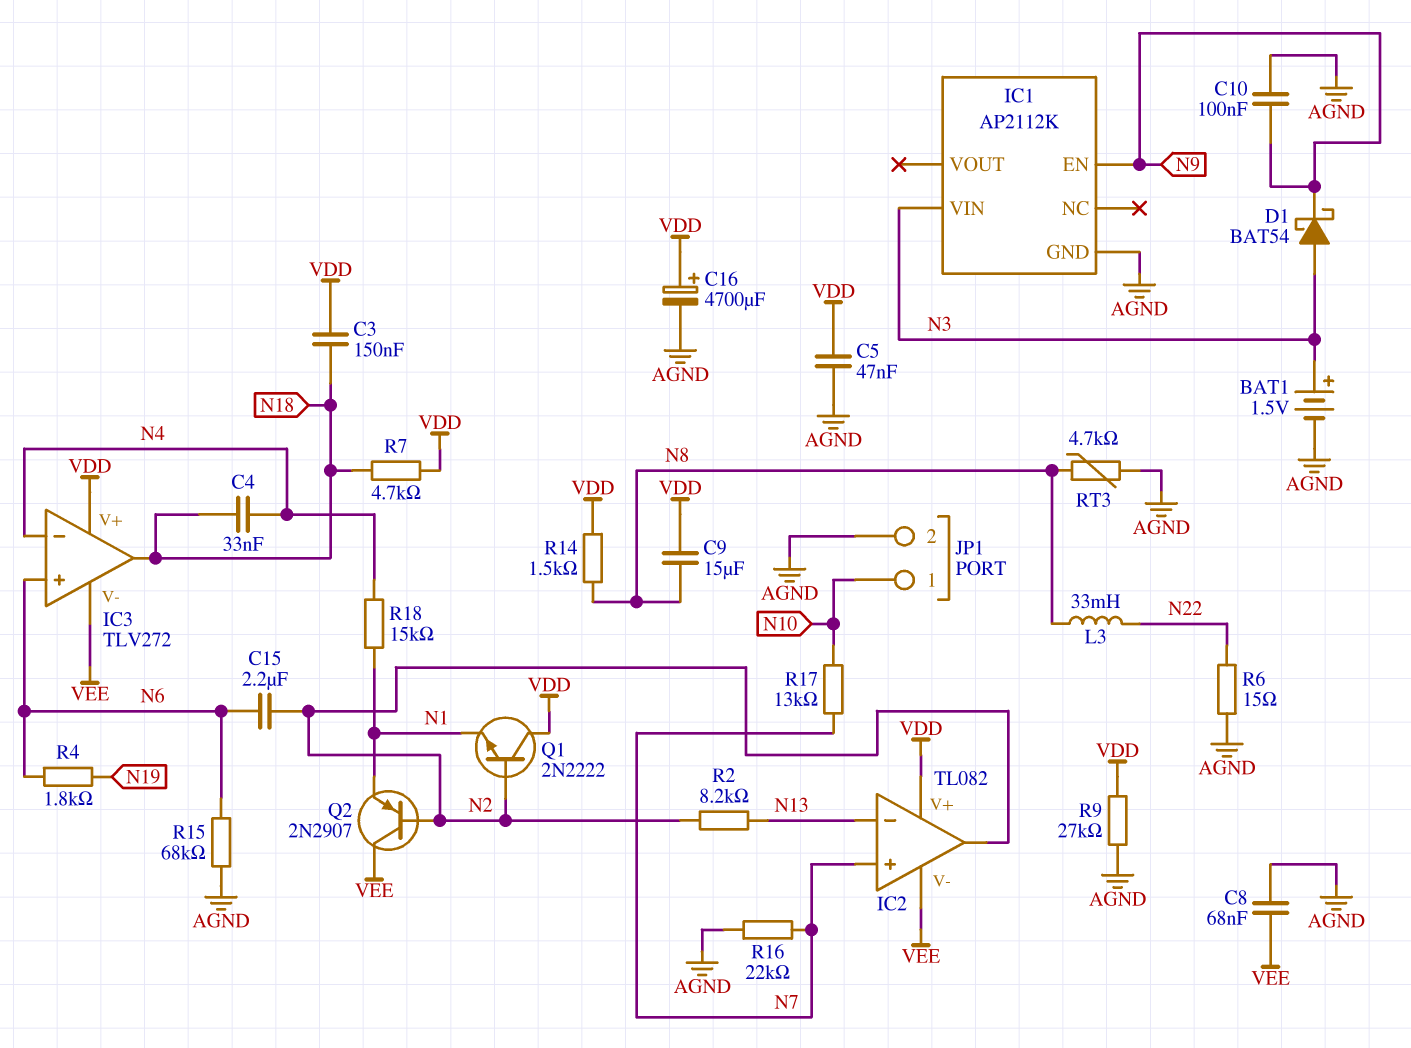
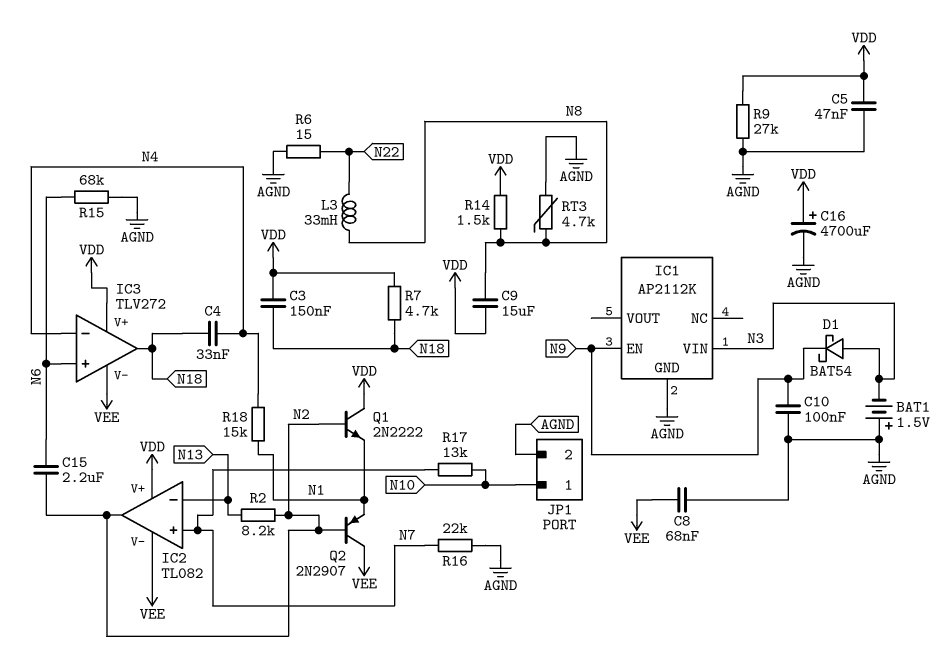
BAT1: 1.5V (plus N3, minus AGND) -> 1.5V (plus AGND, minus N3)
R4: 1.8k (N6, N19) -> none

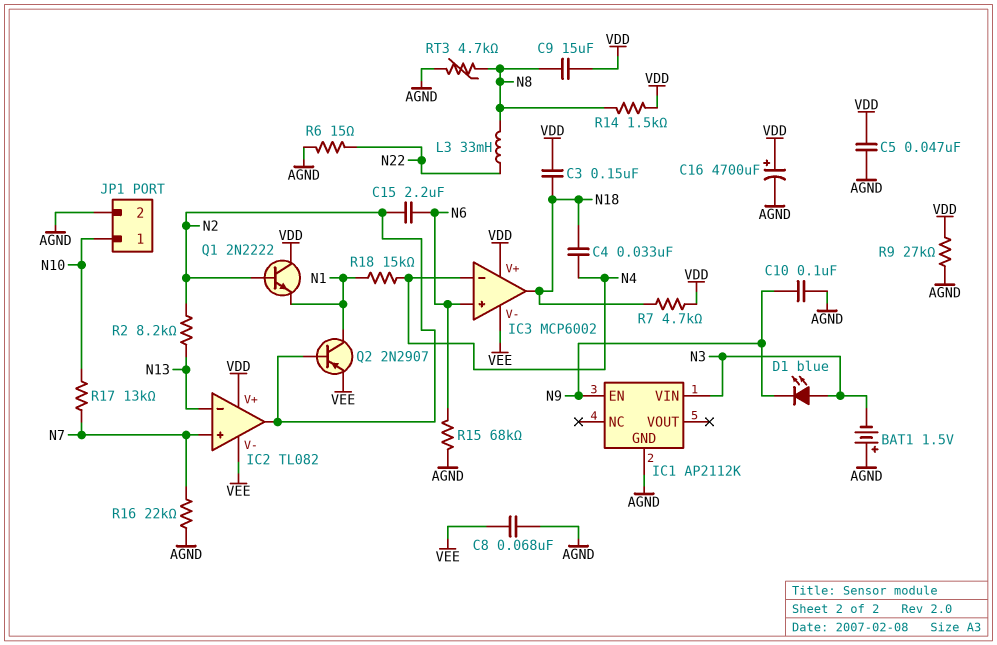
D1: schottky BAT54 (A N3, K N9) -> LED blue (A N3, K N9)
IC3: TLV272 -> MCP6002
Q2: PNP 2N2907 (B N2, C VEE, E N1) -> PNP 2N2907 (B N2, C N1, E VEE)

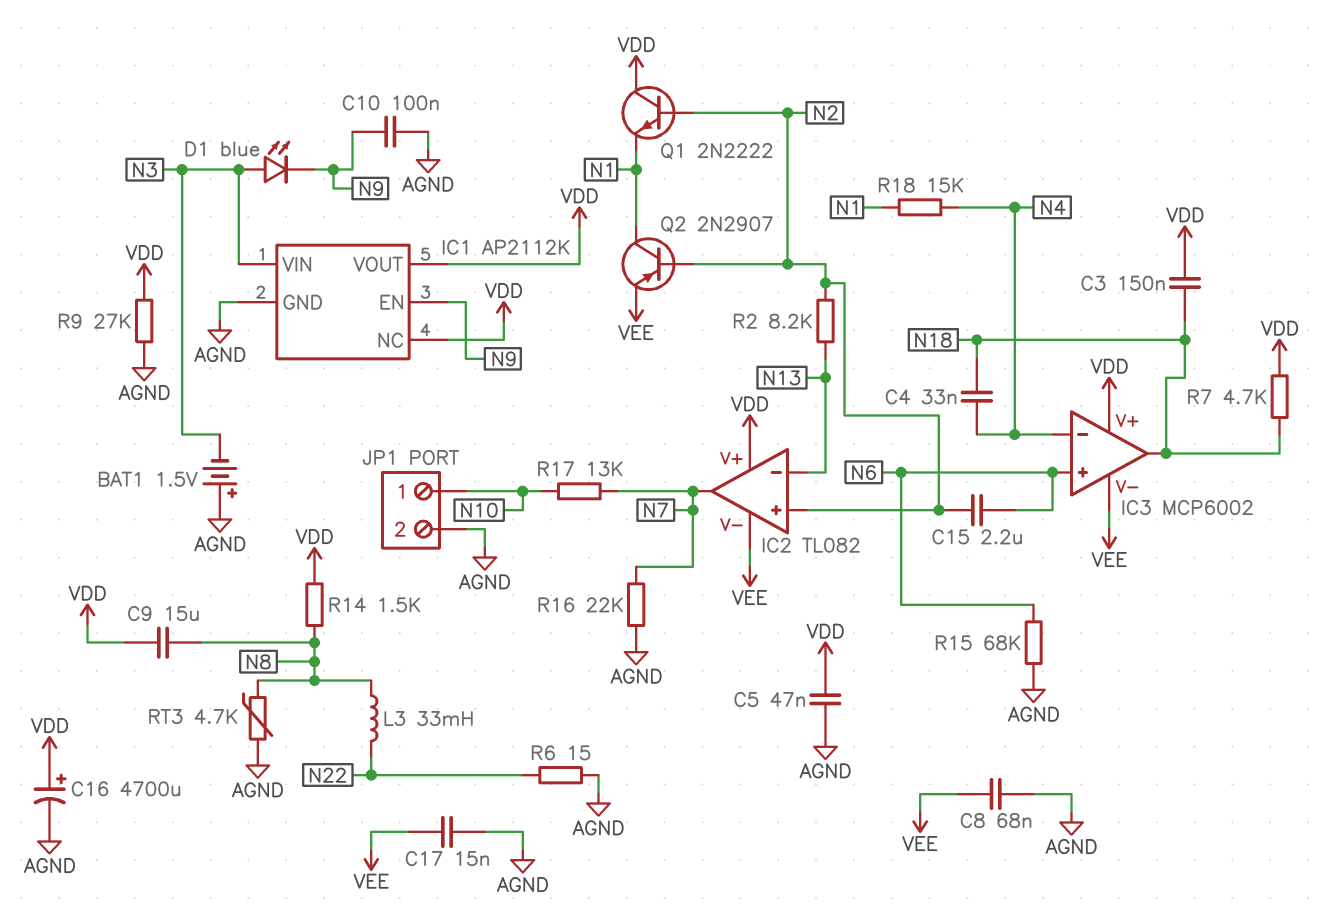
C17: none -> 15nF (AGND, VEE)
IC1 pin NC: none -> VDD
IC1 pin VOUT: none -> VDD
IC2 pin in+: N7 -> N2
IC2 pin out: N2 -> N7

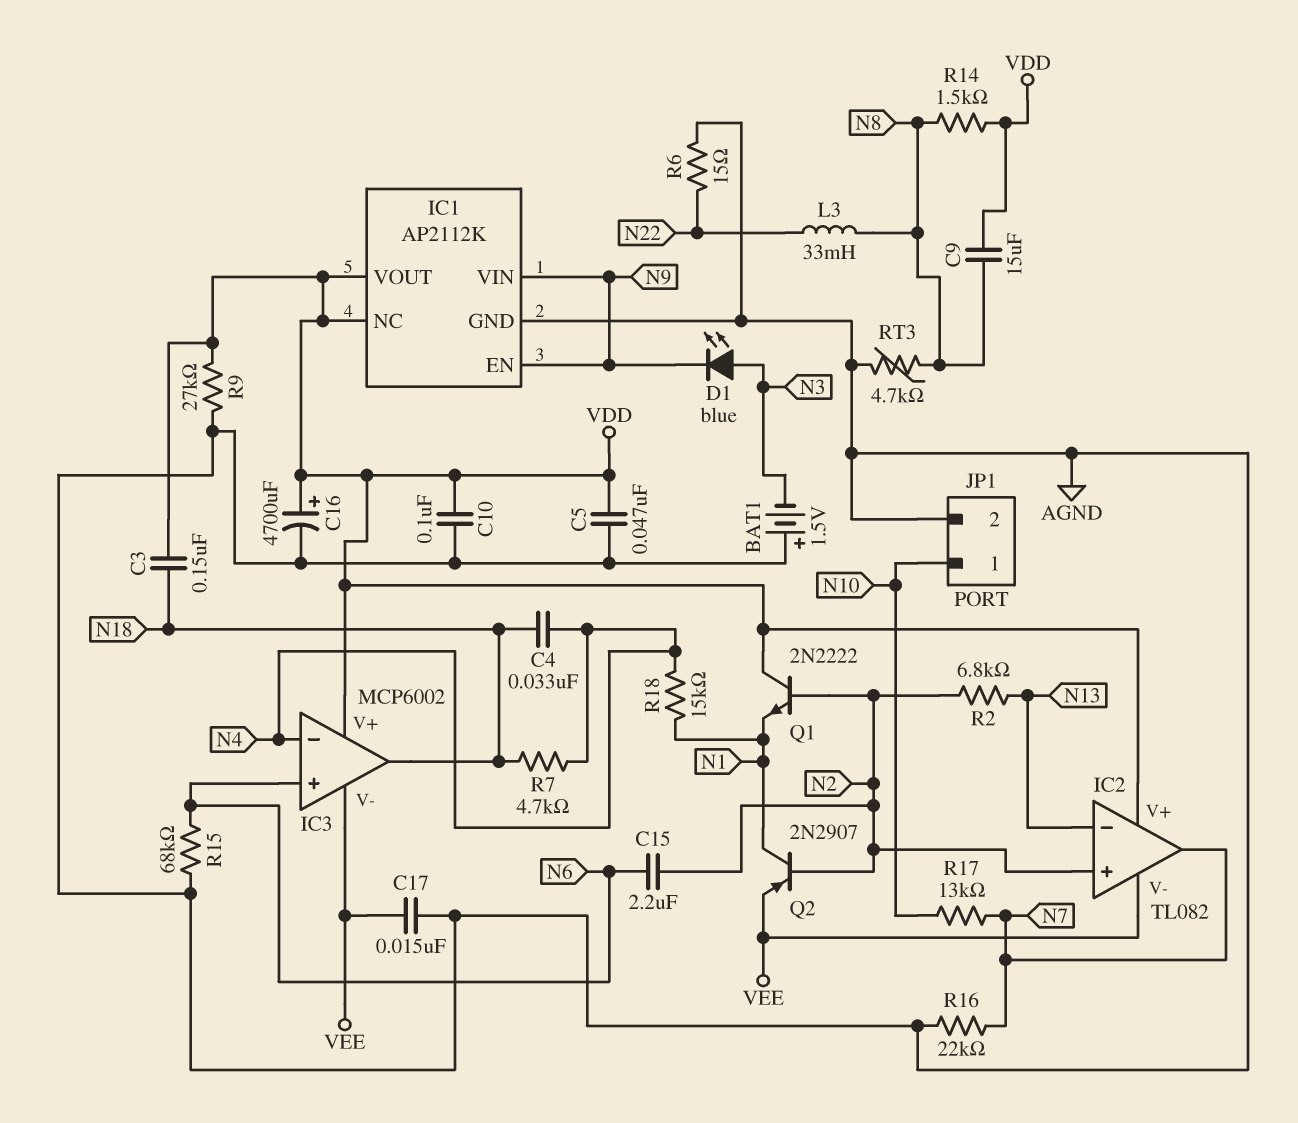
C8: 68nF (AGND, VEE) -> none
C10: 100nF (AGND, N9) -> 100nF (AGND, VDD)
IC1 pin VIN: N3 -> N9
R2: 8.2k (N2, N13) -> 6.8k (N2, N13)
R7: 4.7k (N18, VDD) -> 4.7k (N4, N18)

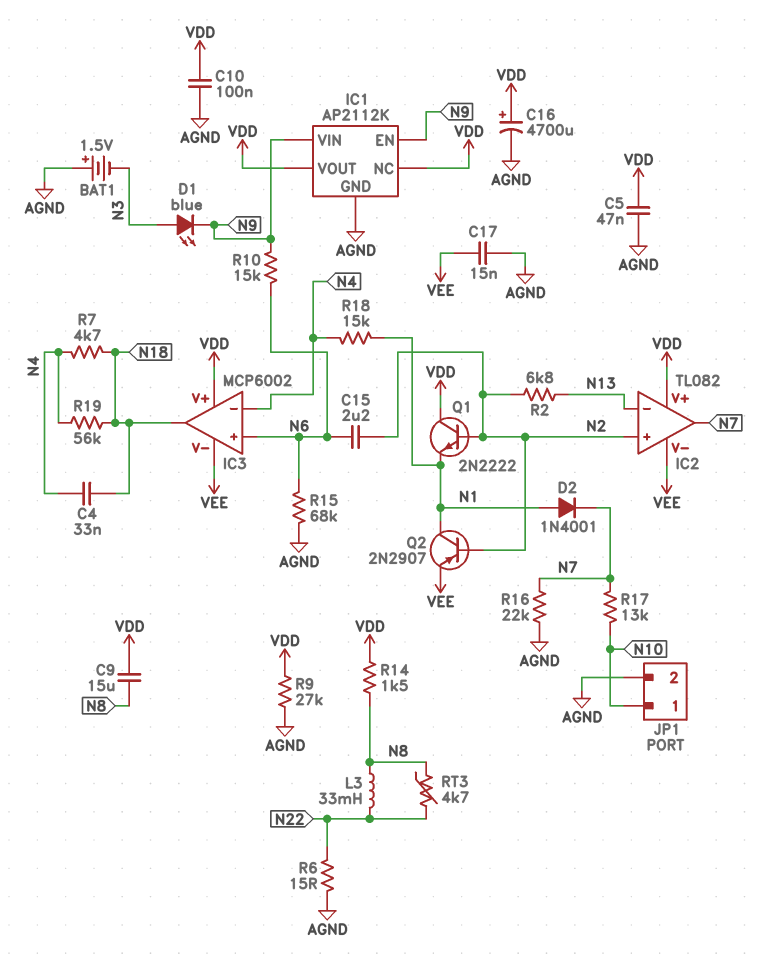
C3: 150nF (N18, VDD) -> none
D2: none -> diode 1N4001 (A N1, K N7)
R10: none -> 15k (N6, N9)
R19: none -> 56k (N4, N18)
RT3: 4.7k (AGND, N8) -> 4.7k (N8, N22)

